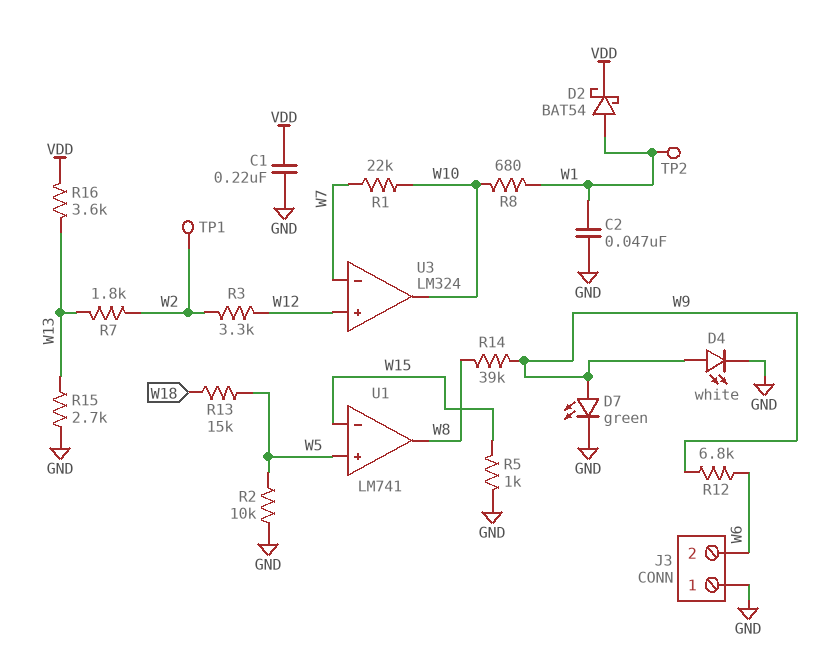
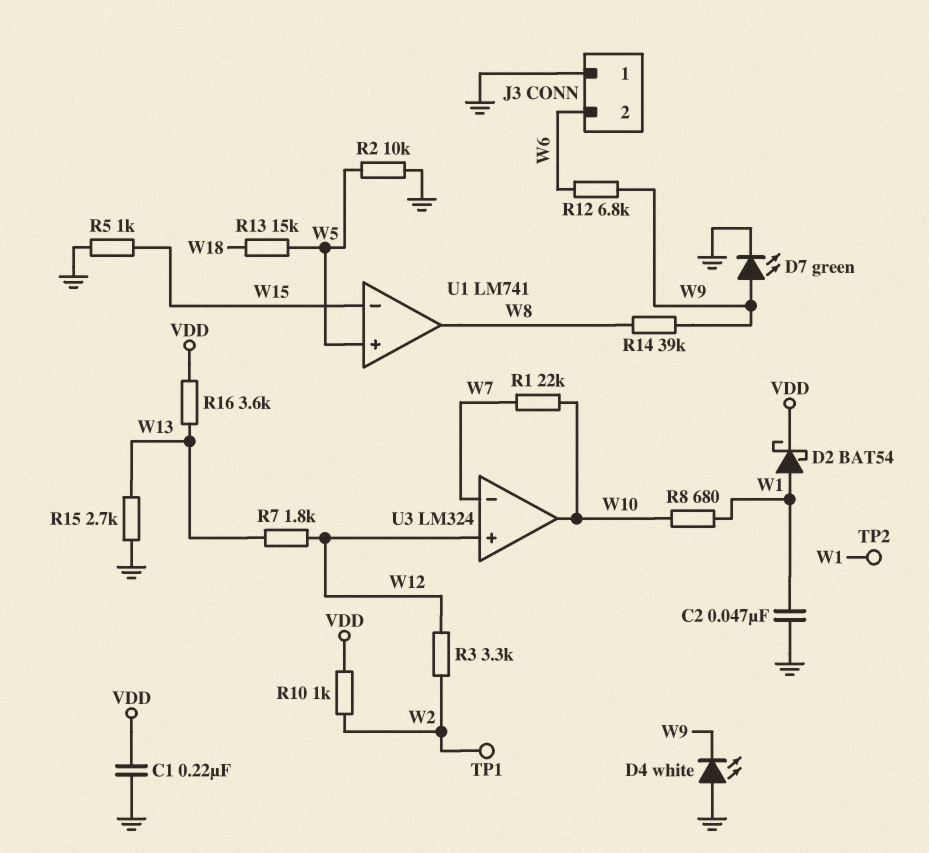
D4: LED white (A W9, K GND) -> LED white (A GND, K W9)
R7: 1.8k (W2, W13) -> 1.8k (W12, W13)
R10: none -> 1k (VDD, W2)

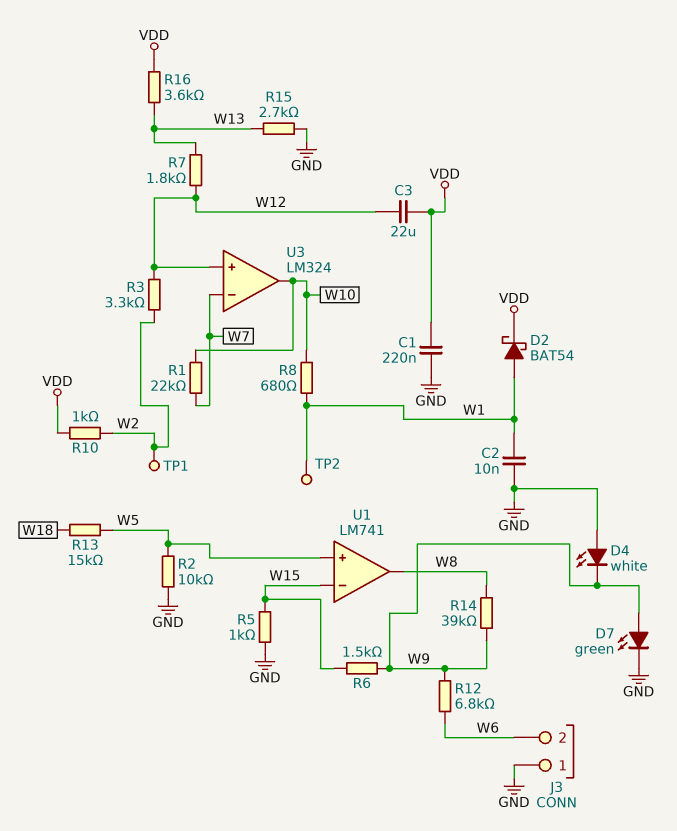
C2: 47nF (GND, W1) -> 10nF (GND, W1)
C3: none -> 22uF (VDD, W12)
R6: none -> 1.5k (W9, W15)

